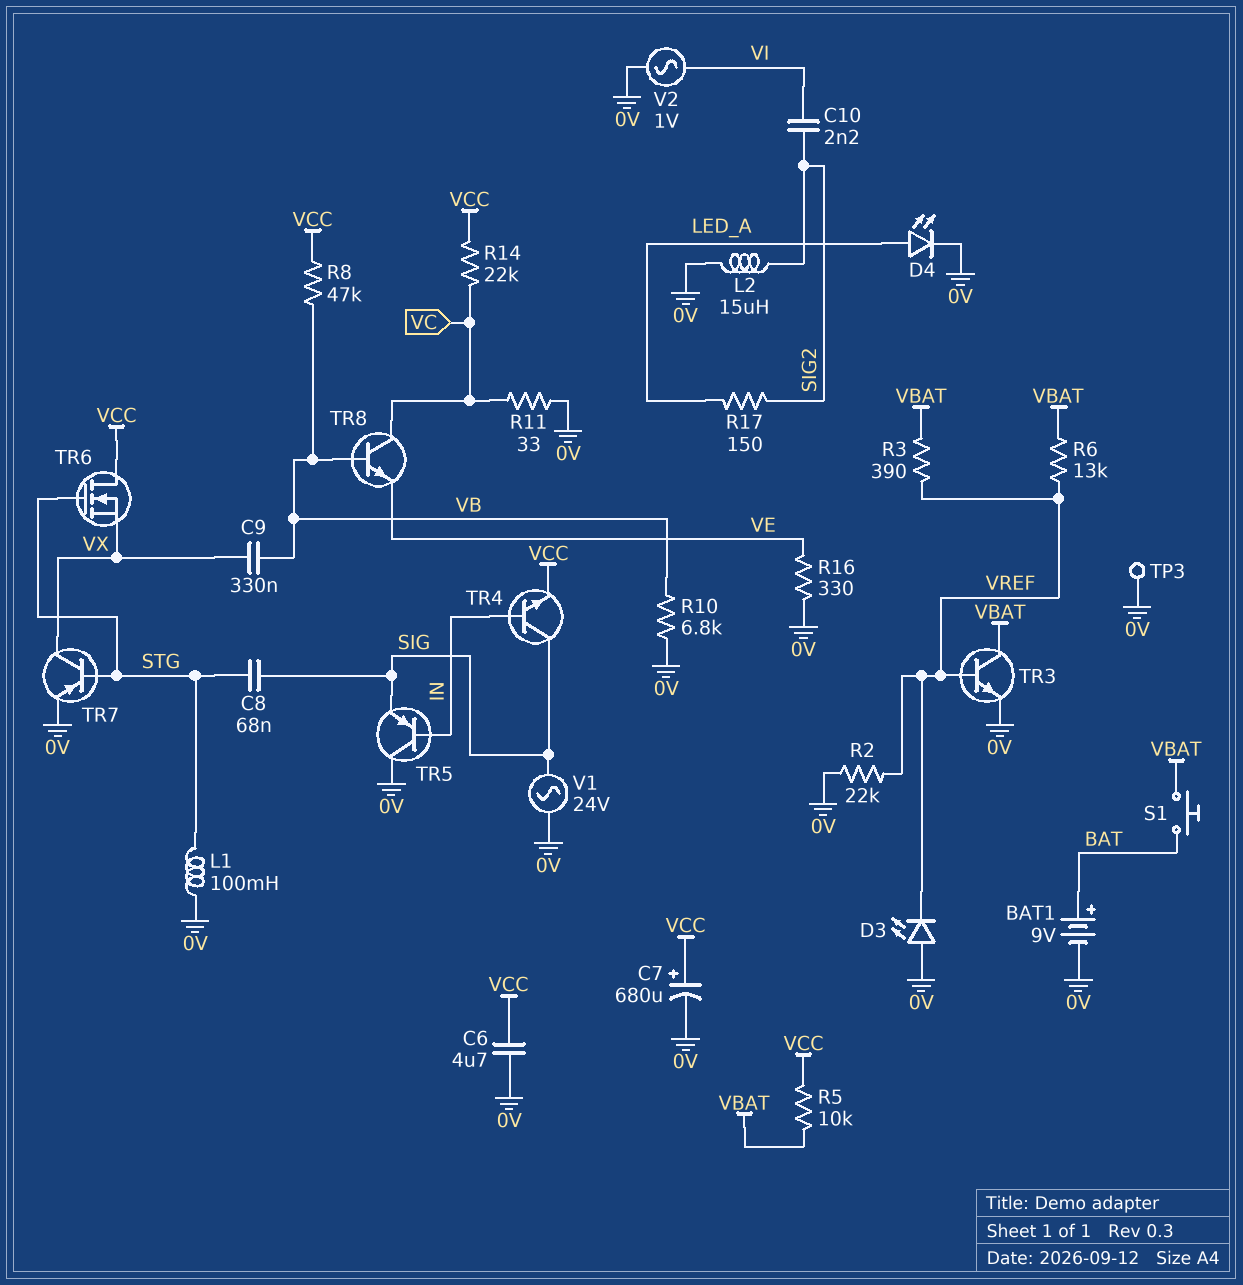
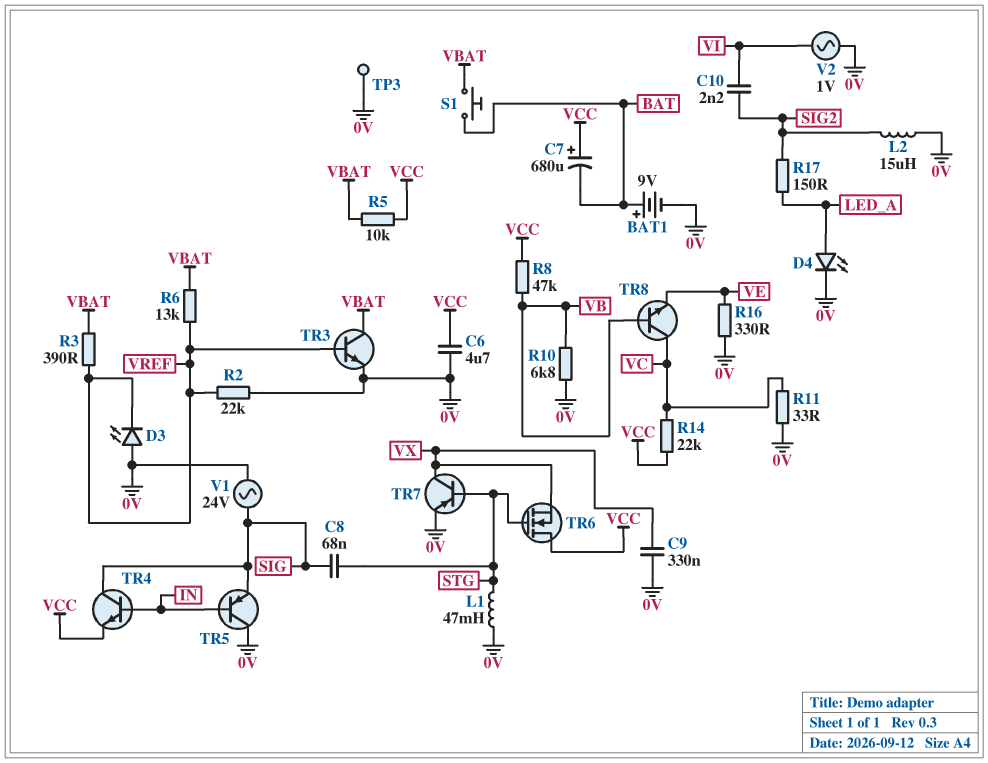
C7: 680uF (plus VCC, minus 0V) -> 680uF (plus VCC, minus BAT)
C9: 330nF (VB, VX) -> 330nF (0V, VX)
L1: 100mH (0V, STG) -> 47mH (0V, STG)

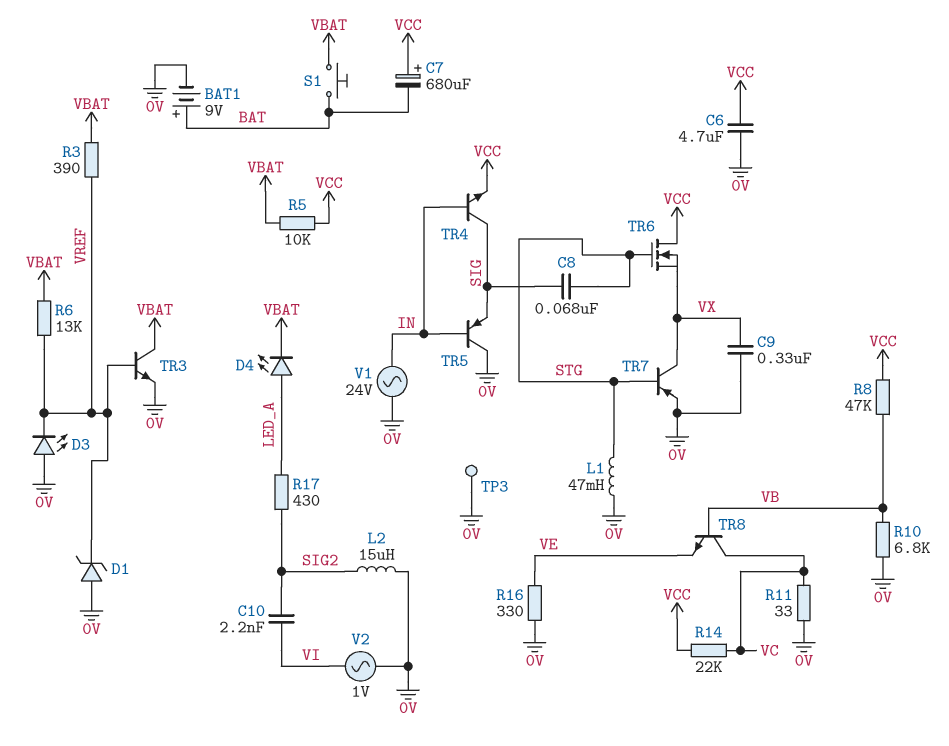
D1: none -> zener (A 0V, K VREF)
D4: LED (A LED_A, K 0V) -> LED (A LED_A, K VBAT)
R2: 22k (0V, VREF) -> none
R17: 150 (LED_A, SIG2) -> 430 (LED_A, SIG2)
V1: AC 24V (0V, SIG) -> AC 24V (0V, IN)

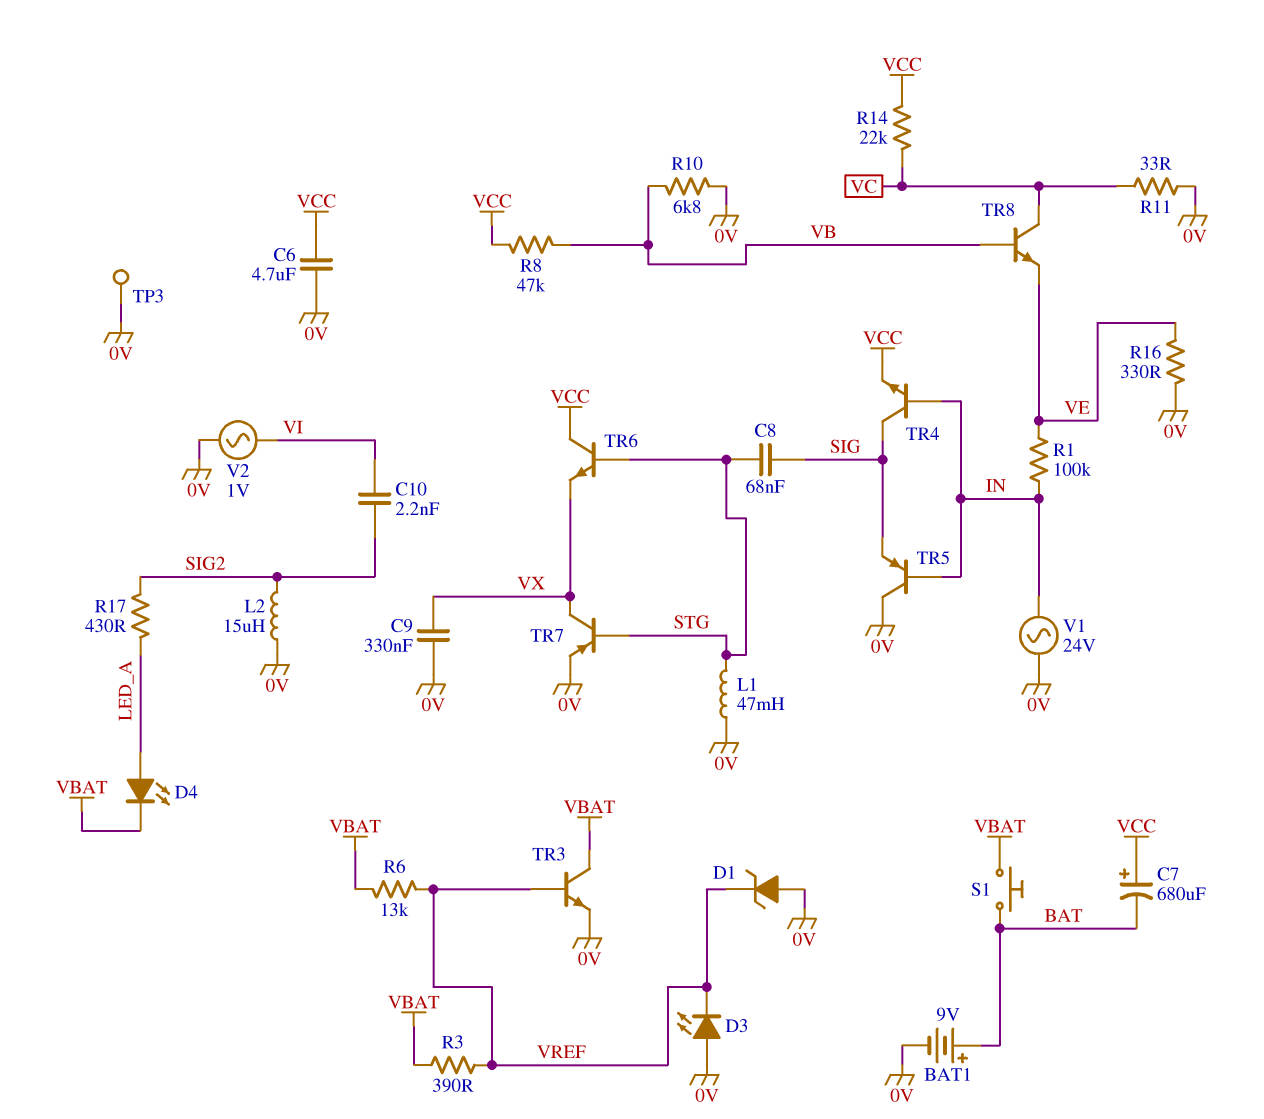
R1: none -> 100k (IN, VE)
R5: 10k (VBAT, VCC) -> none
TR6: NMOS (G STG, D VCC, S VX) -> NPN (B STG, C VCC, E VX)

